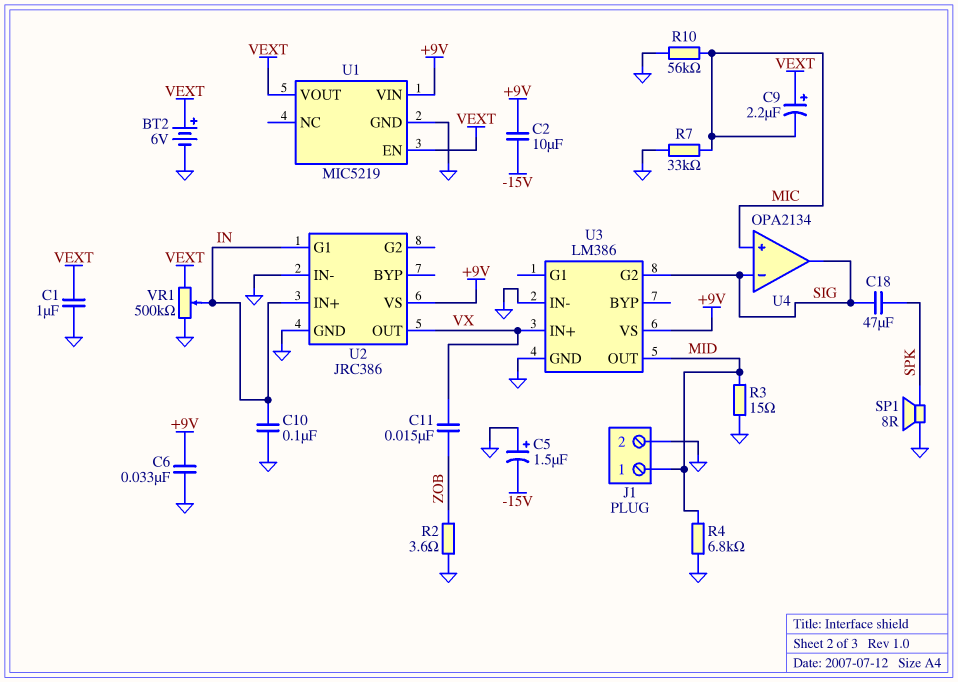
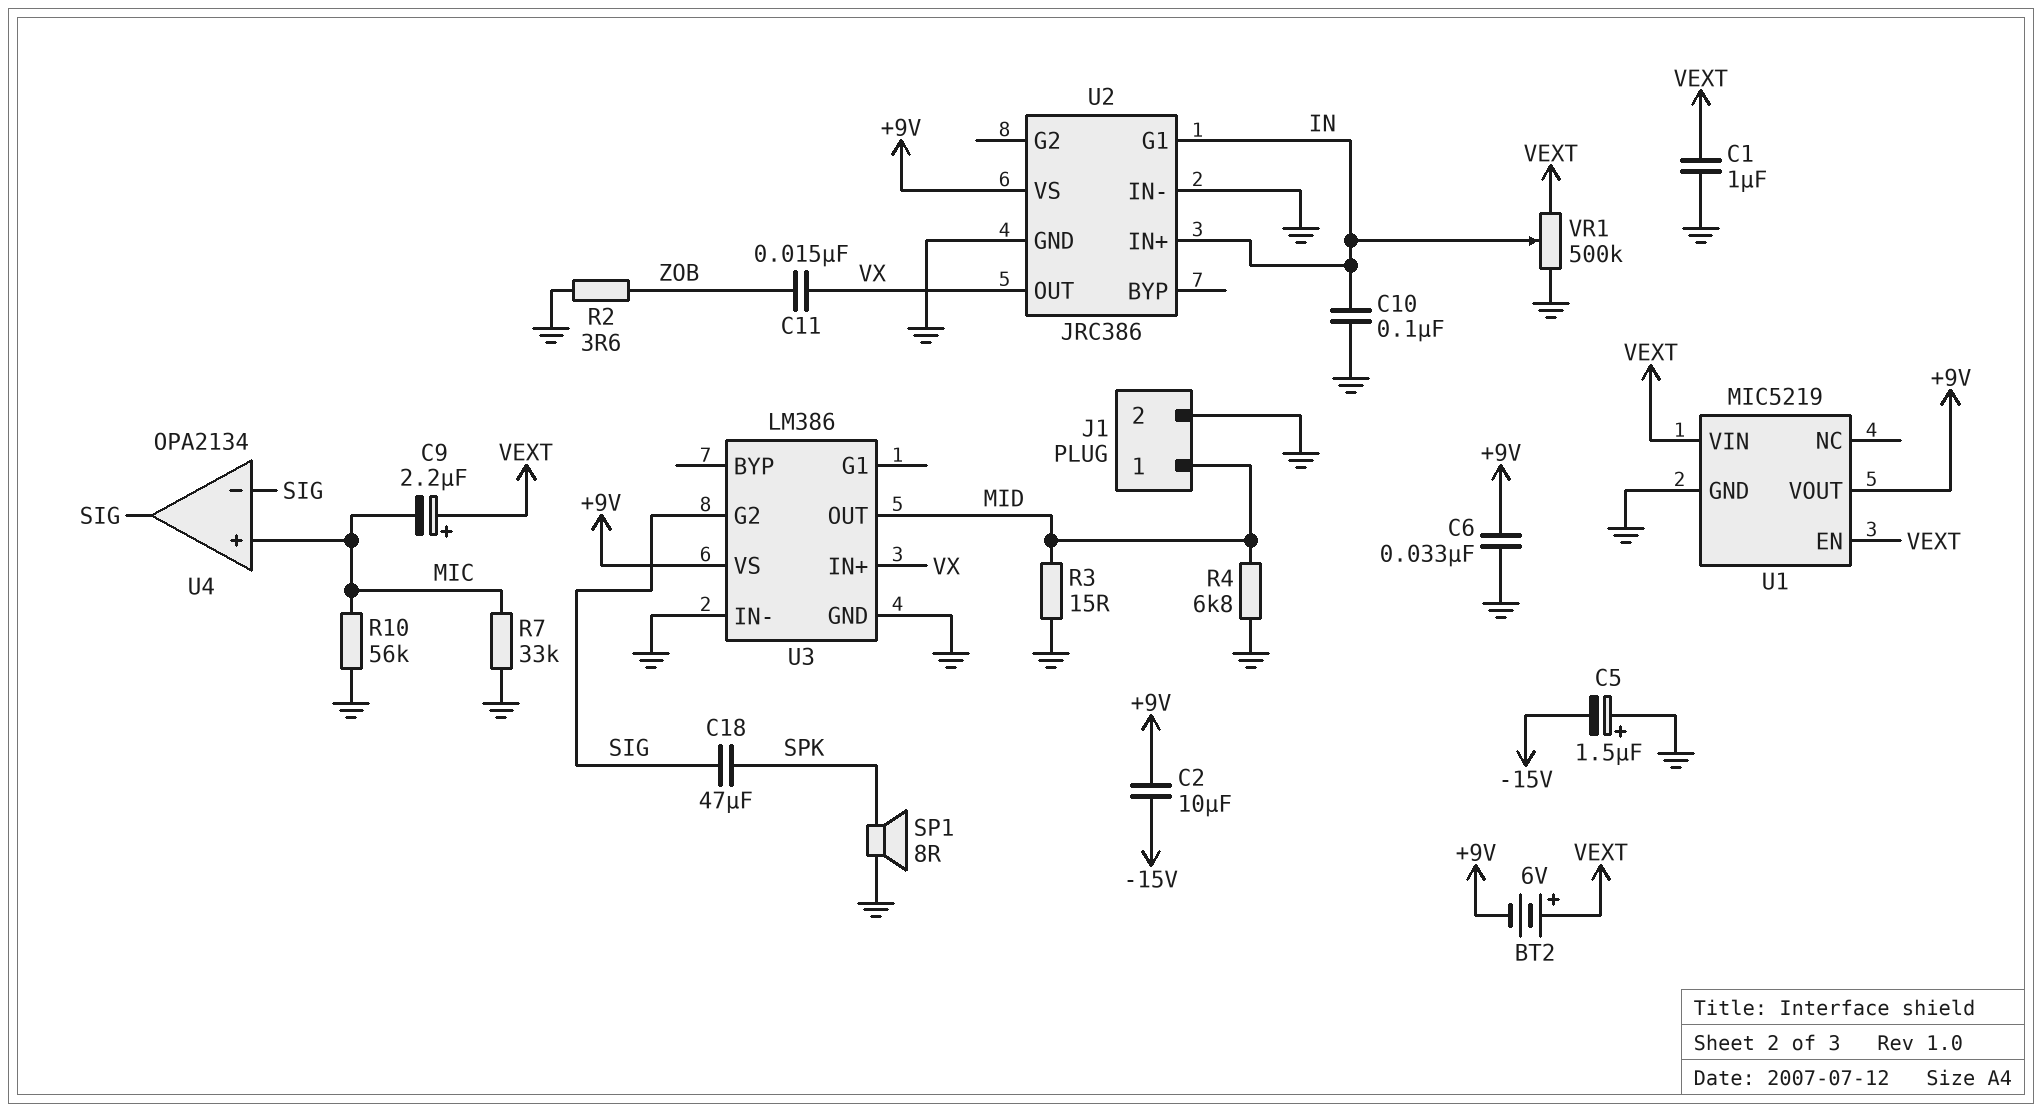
BT2: 6V (plus VEXT, minus GND) -> 6V (plus VEXT, minus +9V)
U1 pin VIN: +9V -> VEXT
U1 pin VOUT: VEXT -> +9V

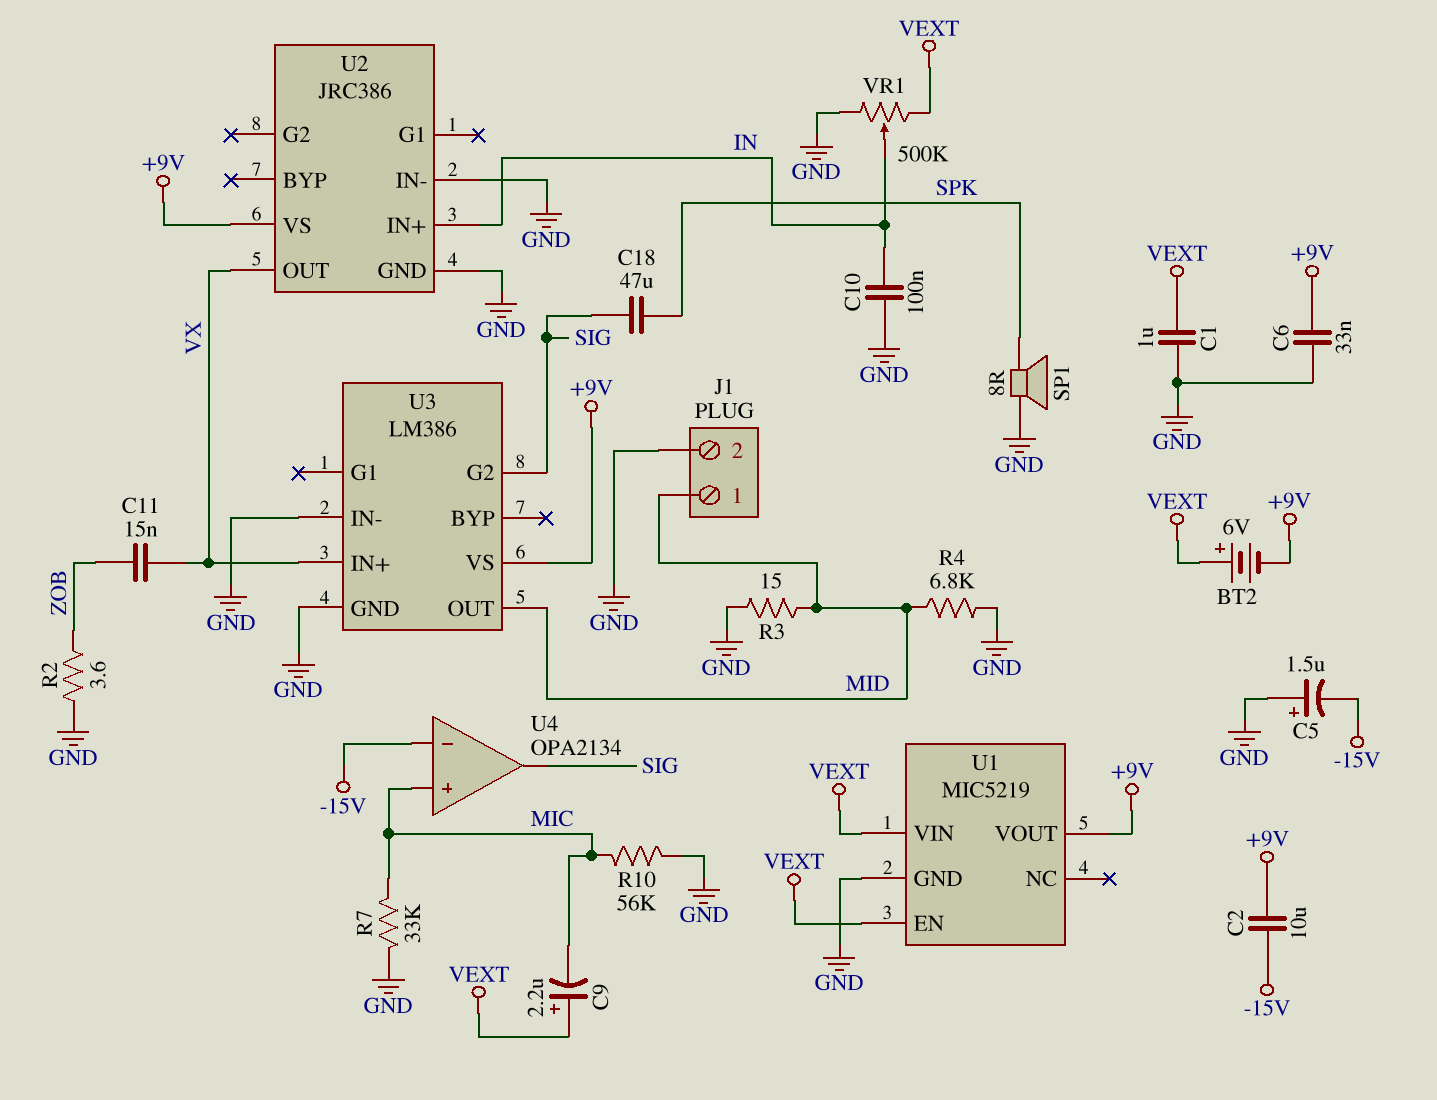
U2 pin G1: IN -> none
U4 pin in-: SIG -> -15V

